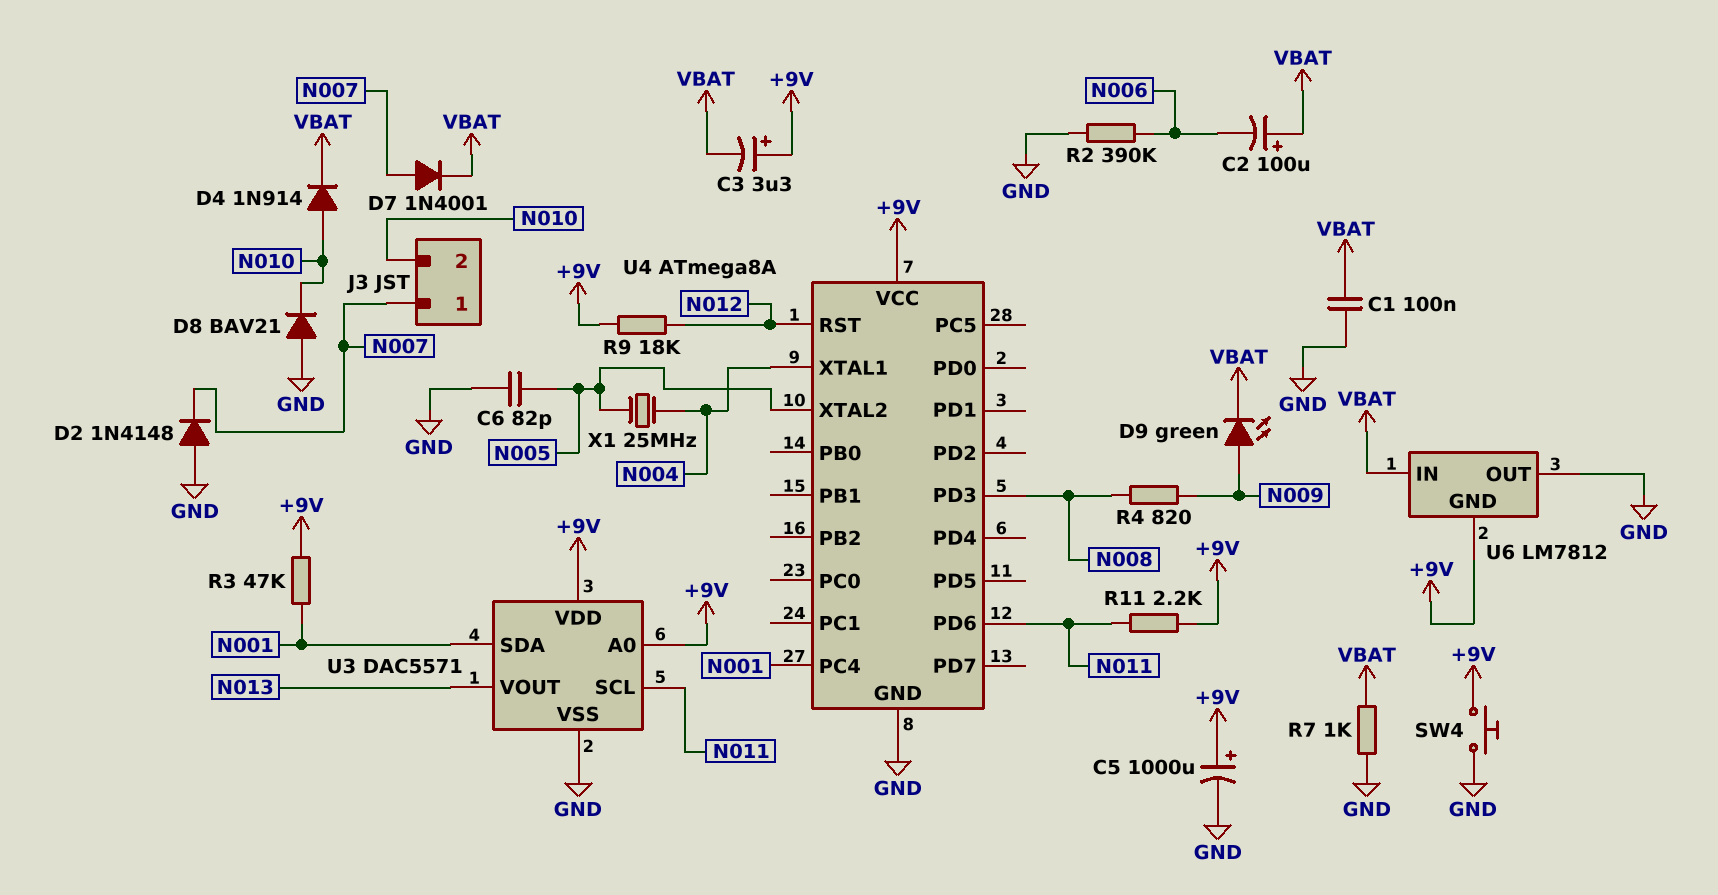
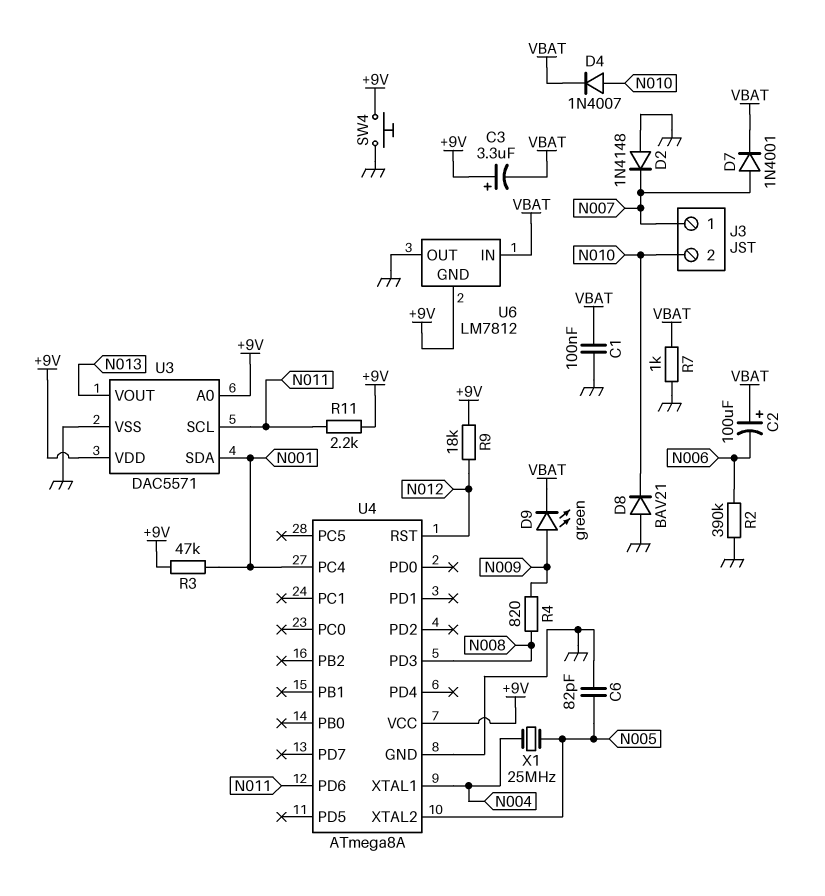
C5: 1000uF (plus +9V, minus GND) -> none
D4: diode 1N914 (A N010, K VBAT) -> diode 1N4007 (A N010, K VBAT)

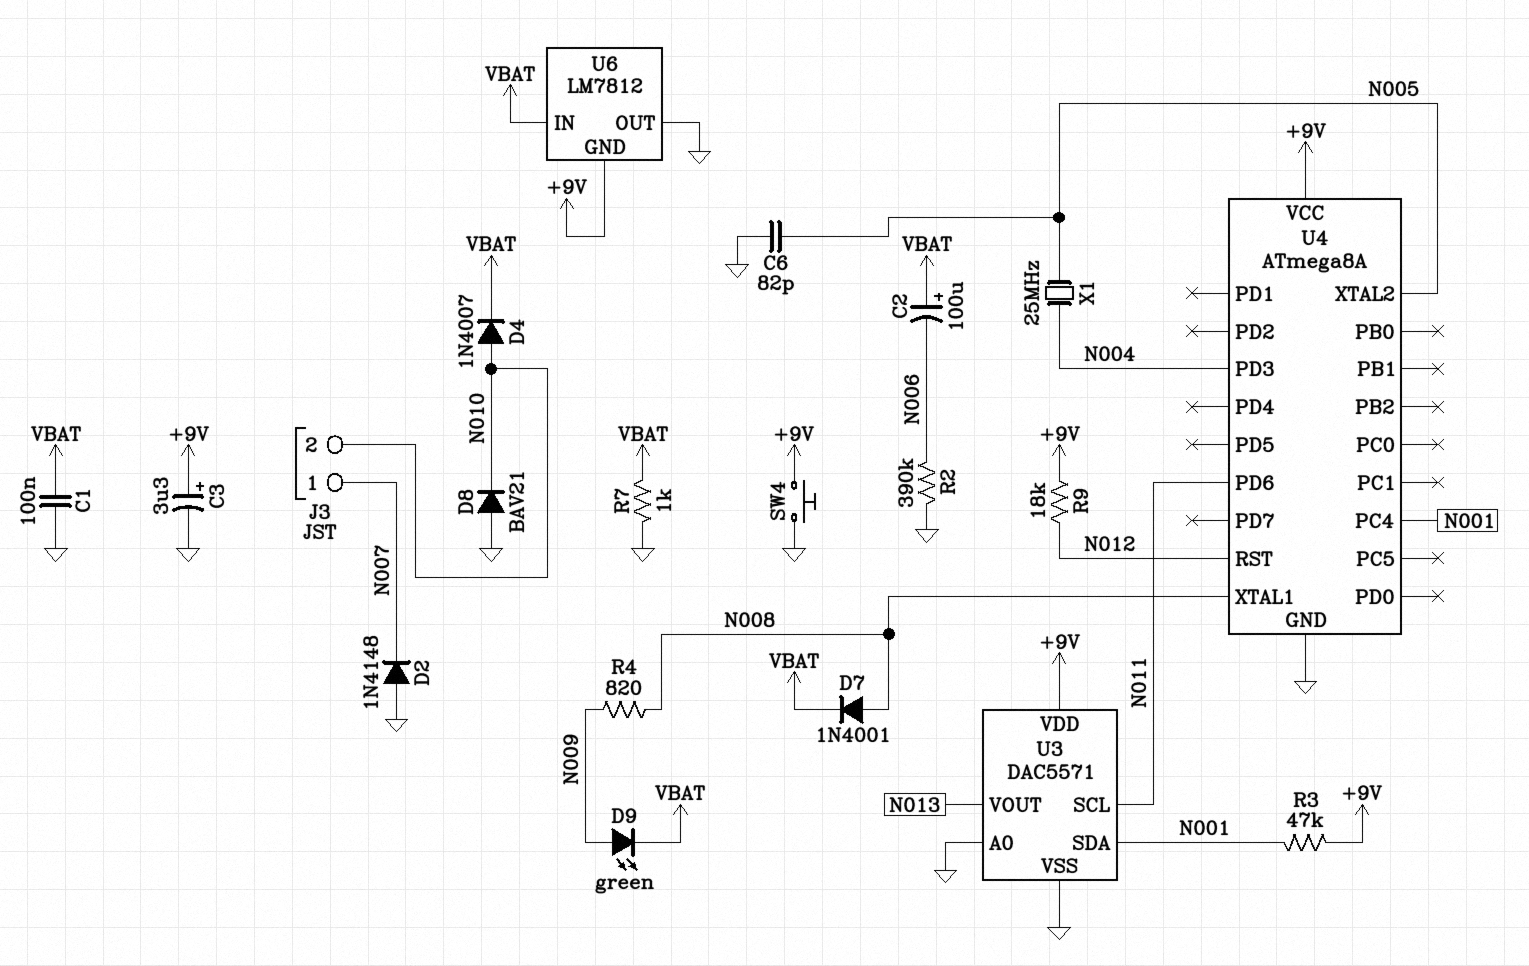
C3: 3.3uF (plus +9V, minus VBAT) -> 3.3uF (plus +9V, minus GND)
D7: diode 1N4001 (A N007, K VBAT) -> diode 1N4001 (A N008, K VBAT)
R11: 2.2k (+9V, N011) -> none
U3 pin A0: +9V -> GND
U4 pin PD3: N008 -> N004
U4 pin XTAL1: N004 -> N008

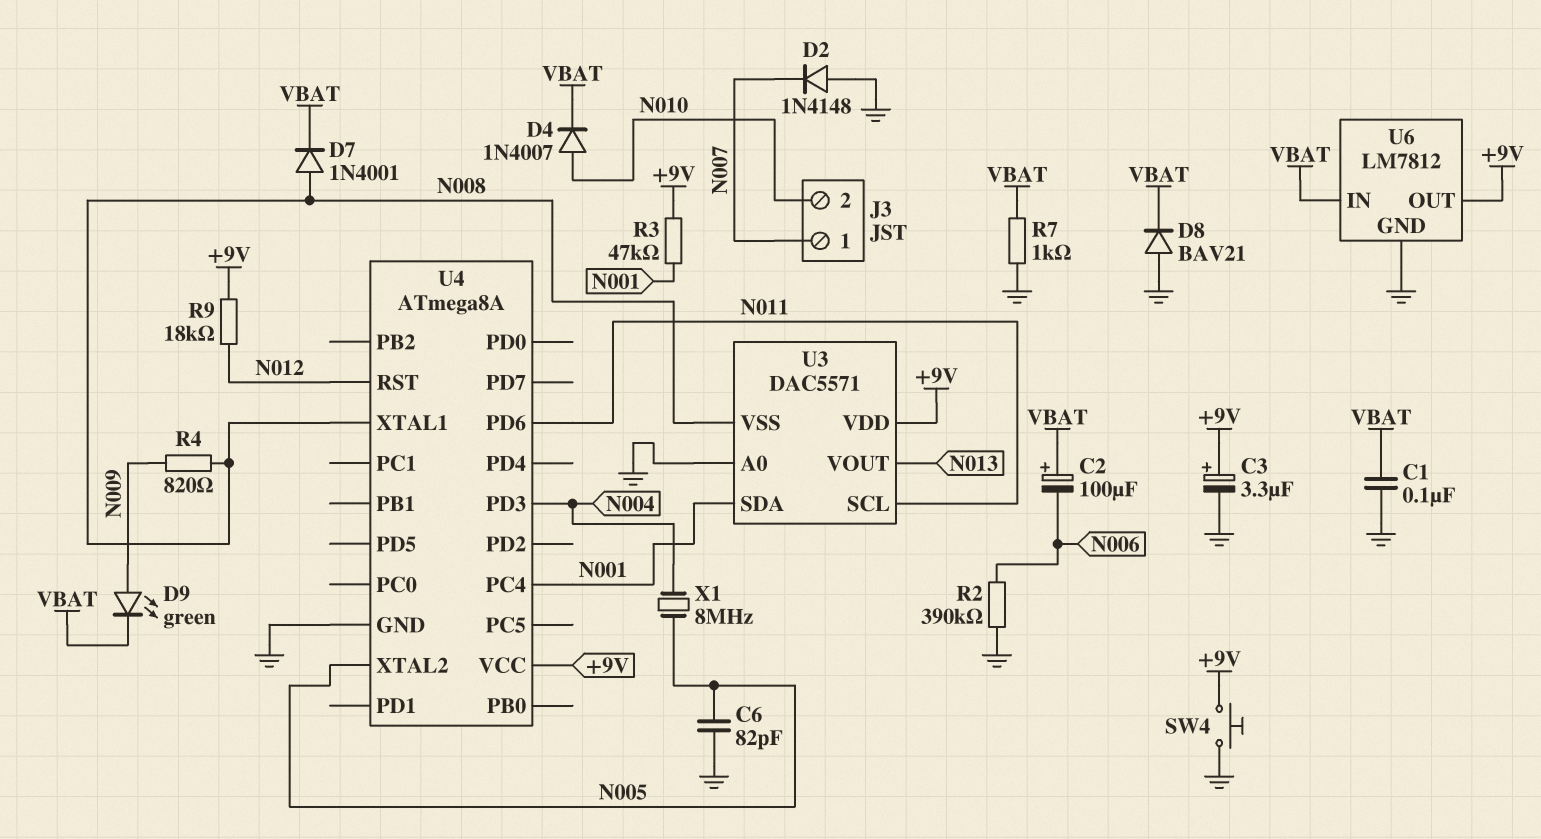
D8: diode BAV21 (A GND, K N010) -> diode BAV21 (A GND, K VBAT)
U3 pin VSS: GND -> N008
U6 pin GND: +9V -> GND
U6 pin OUT: GND -> +9V
X1: 25MHz (N004, N005) -> 8MHz (N004, N005)

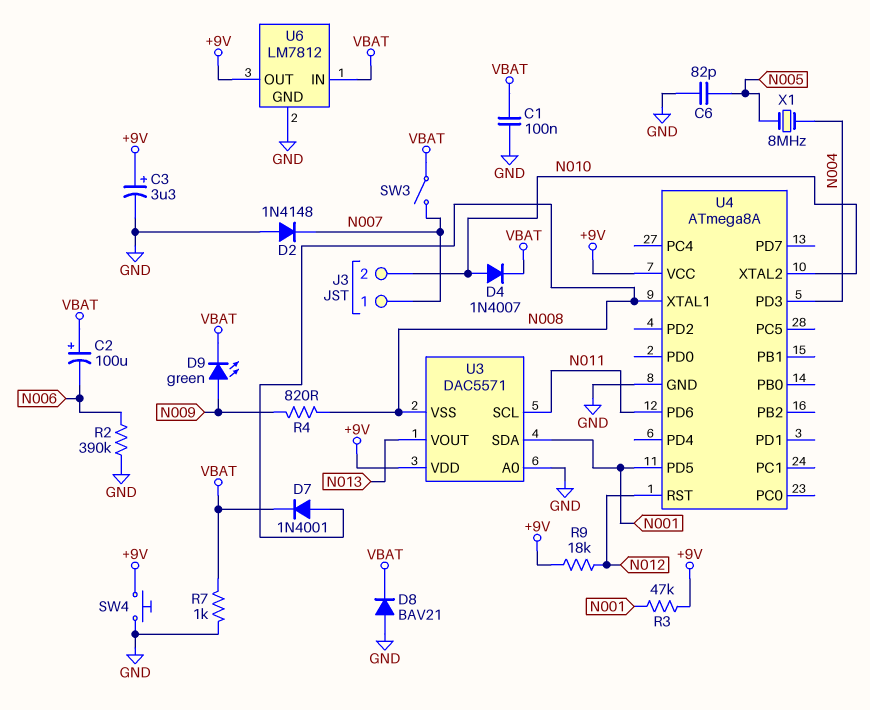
SW3: none -> switch (N007, VBAT)
U4 pin PC4: N001 -> none
U4 pin PD5: none -> N001
U4 pin XTAL2: N005 -> N010

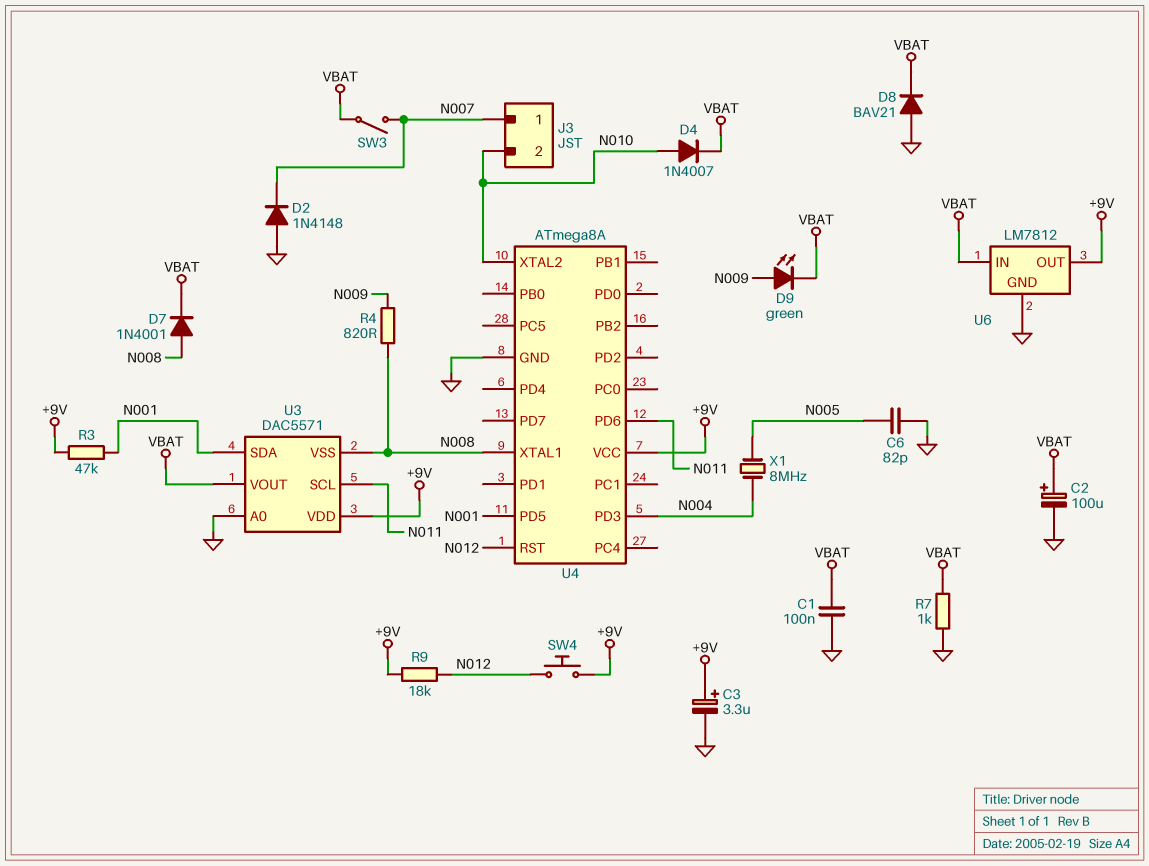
C2: 100uF (plus VBAT, minus N006) -> 100uF (plus VBAT, minus GND)
R2: 390k (GND, N006) -> none
SW4: button (+9V, GND) -> button (+9V, N012)
U3 pin VOUT: N013 -> VBAT

